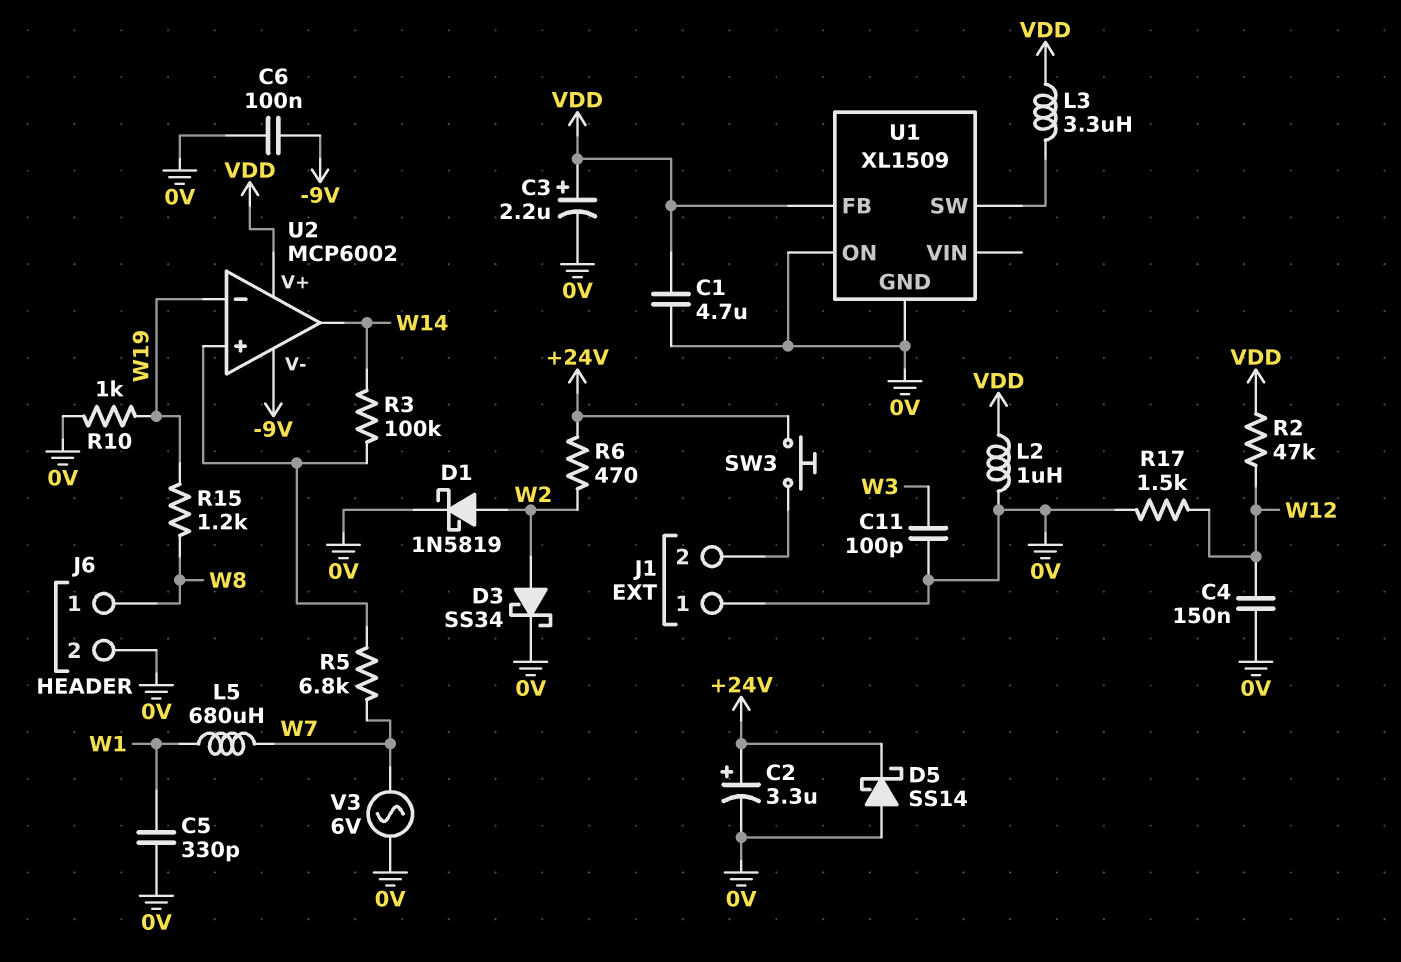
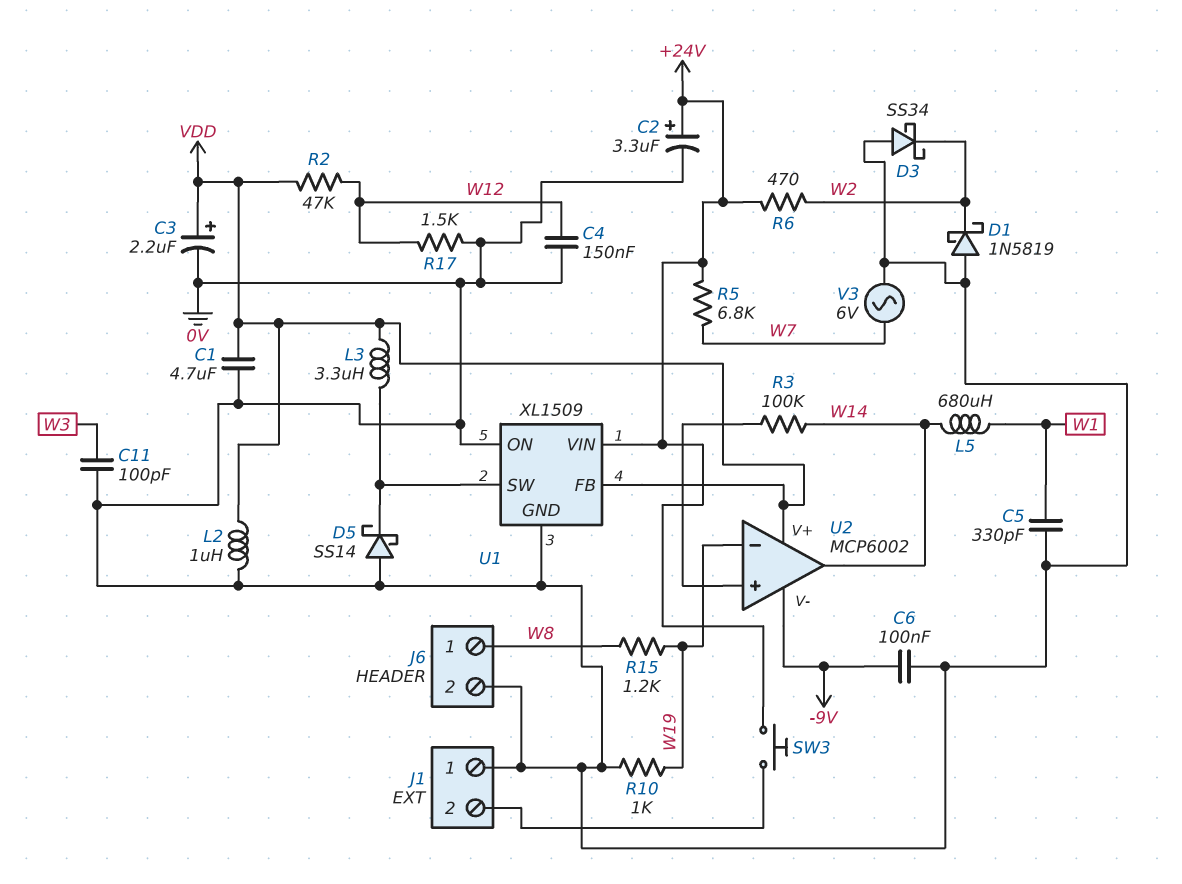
D1: schottky 1N5819 (A W2, K 0V) -> schottky 1N5819 (A 0V, K W2)
D3: schottky SS34 (A W2, K 0V) -> schottky SS34 (A 0V, K W2)
D5: schottky SS14 (A 0V, K +24V) -> schottky SS14 (A 0V, K U1/SW)
L5: 680uH (W1, W7) -> 680uH (W1, W14)
R5: 6.8k (U2/in+, W7) -> 6.8k (+24V, W7)
U1 pin VIN: none -> +24V

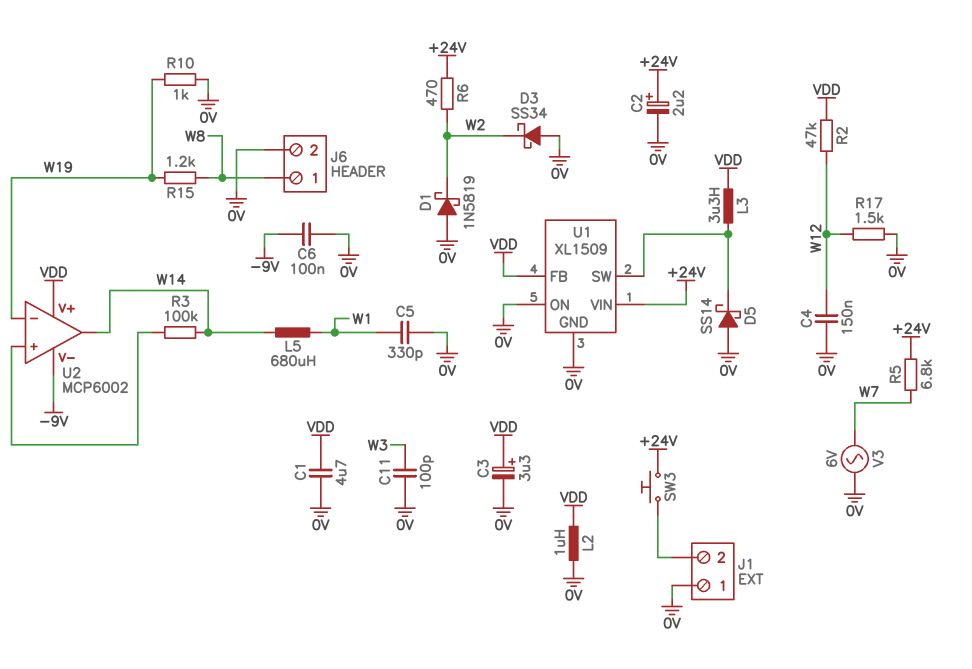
C2: 3.3uF (plus +24V, minus 0V) -> 2.2uF (plus +24V, minus 0V)
C3: 2.2uF (plus VDD, minus 0V) -> 3.3uF (plus VDD, minus 0V)

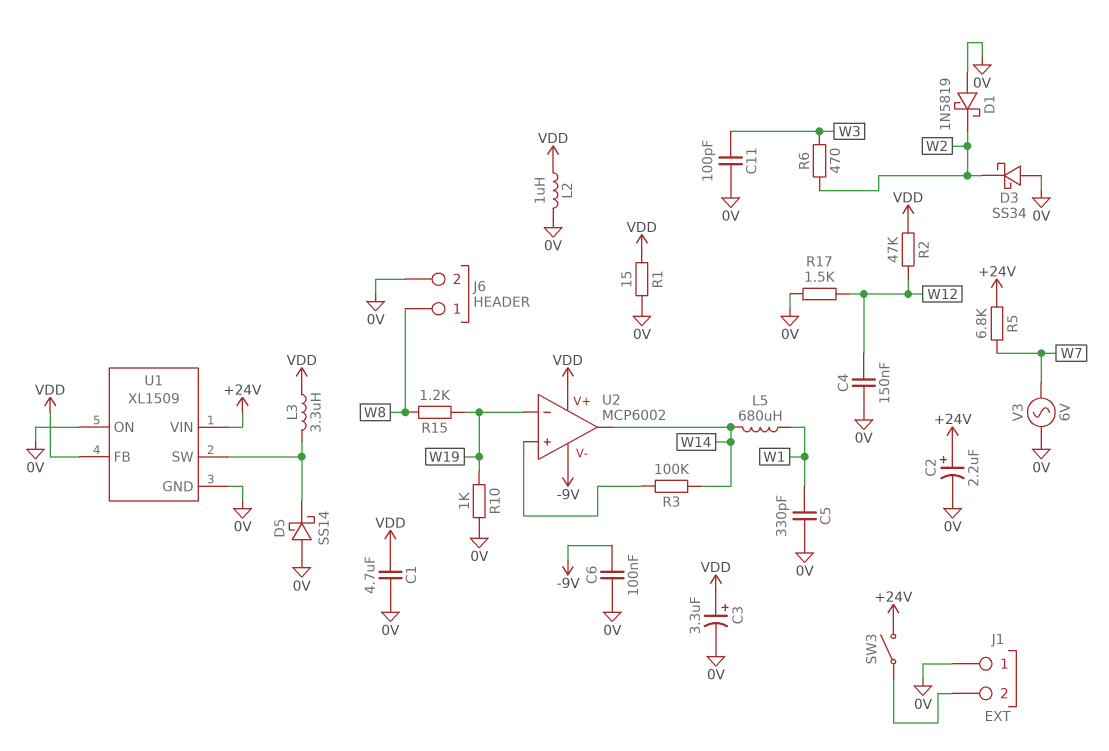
R1: none -> 15 (0V, VDD)
R6: 470 (+24V, W2) -> 470 (W2, W3)
SW3: button (+24V, J1/2) -> switch (+24V, J1/2)

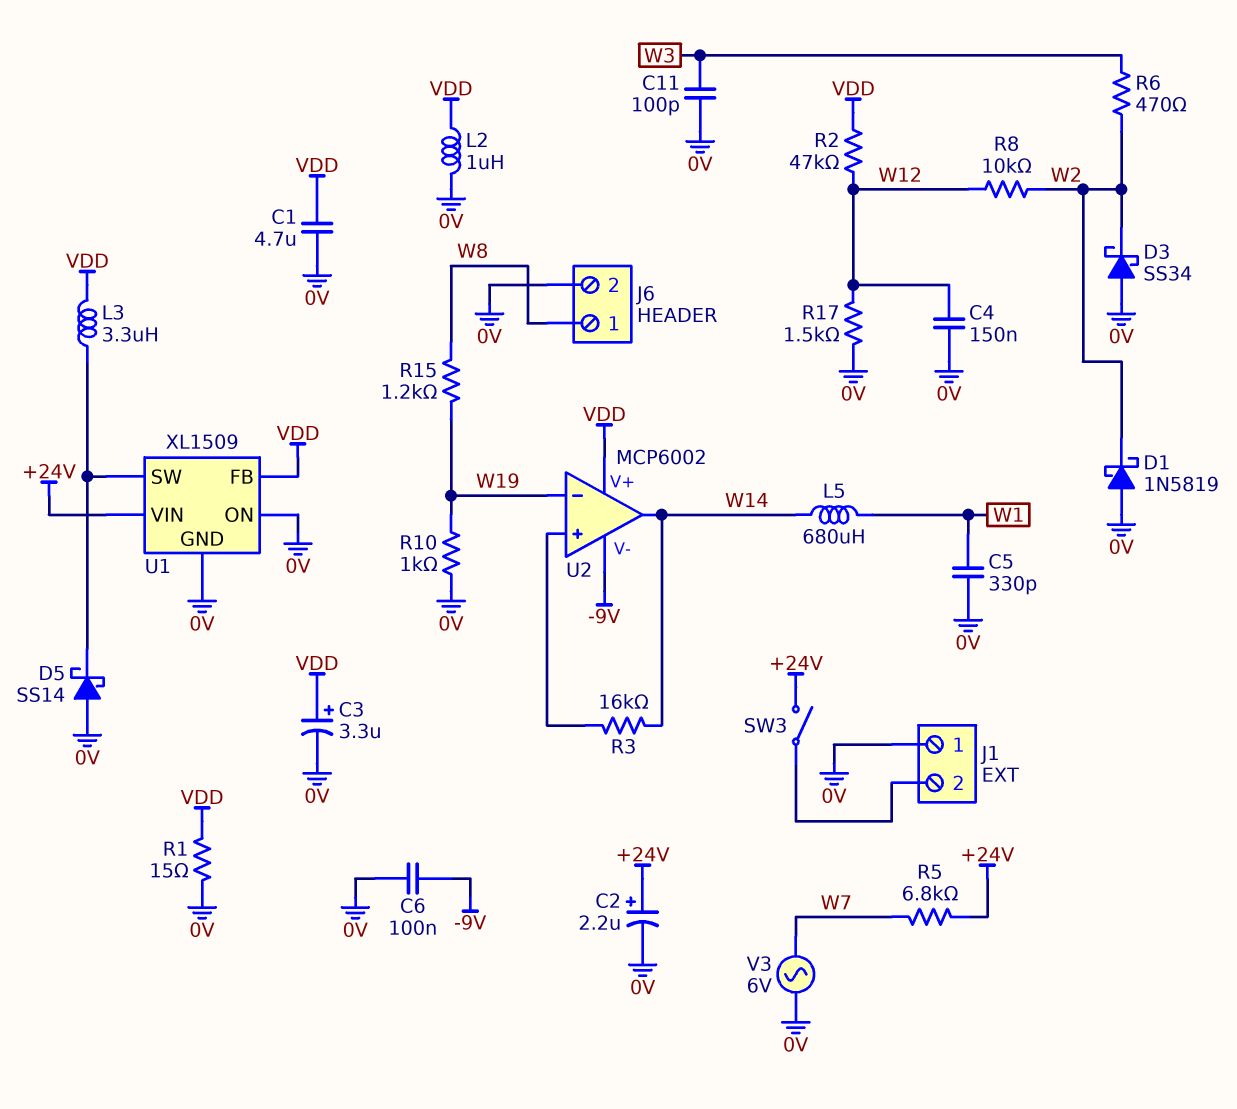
R3: 100k (U2/in+, W14) -> 16k (U2/in+, W14)
R8: none -> 10k (W2, W12)

